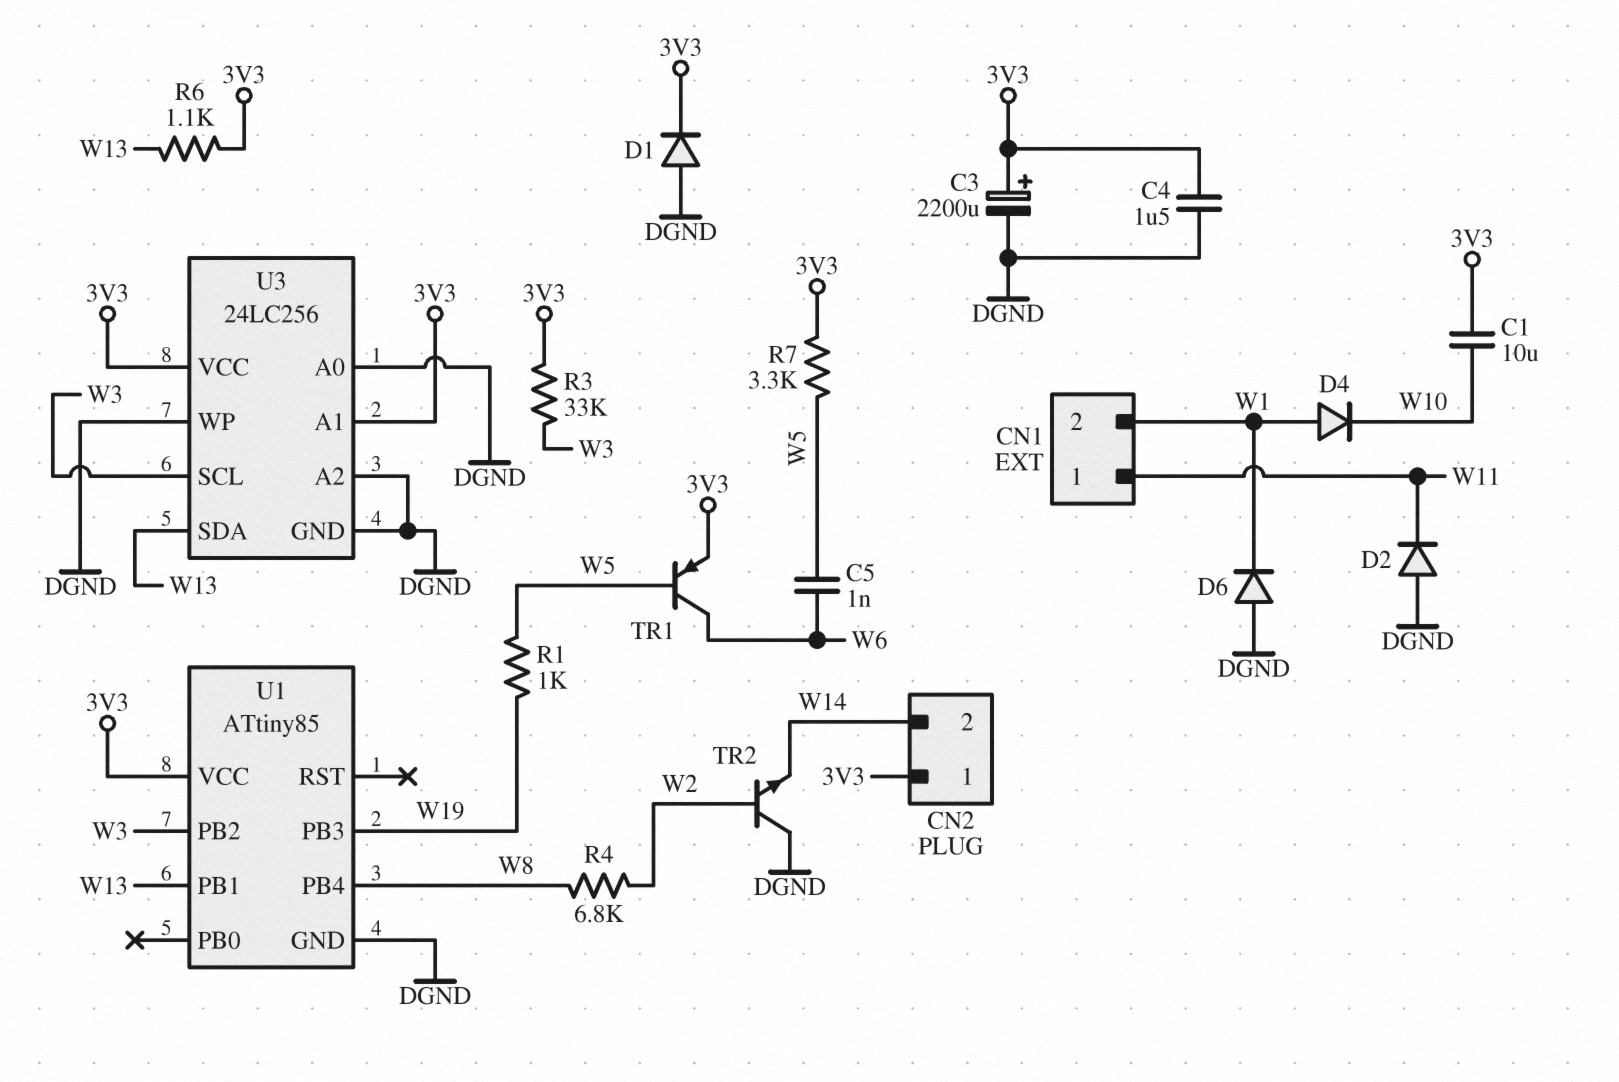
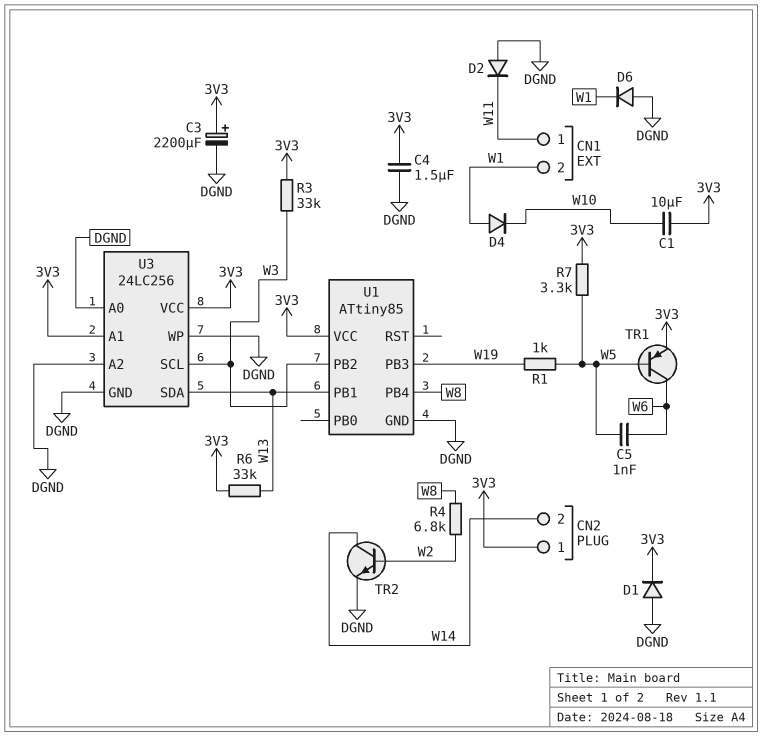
R6: 1.1k (3V3, W13) -> 33k (3V3, W13)
TR2: NPN (B W2, C DGND, E W14) -> NPN (B W2, C W14, E DGND)

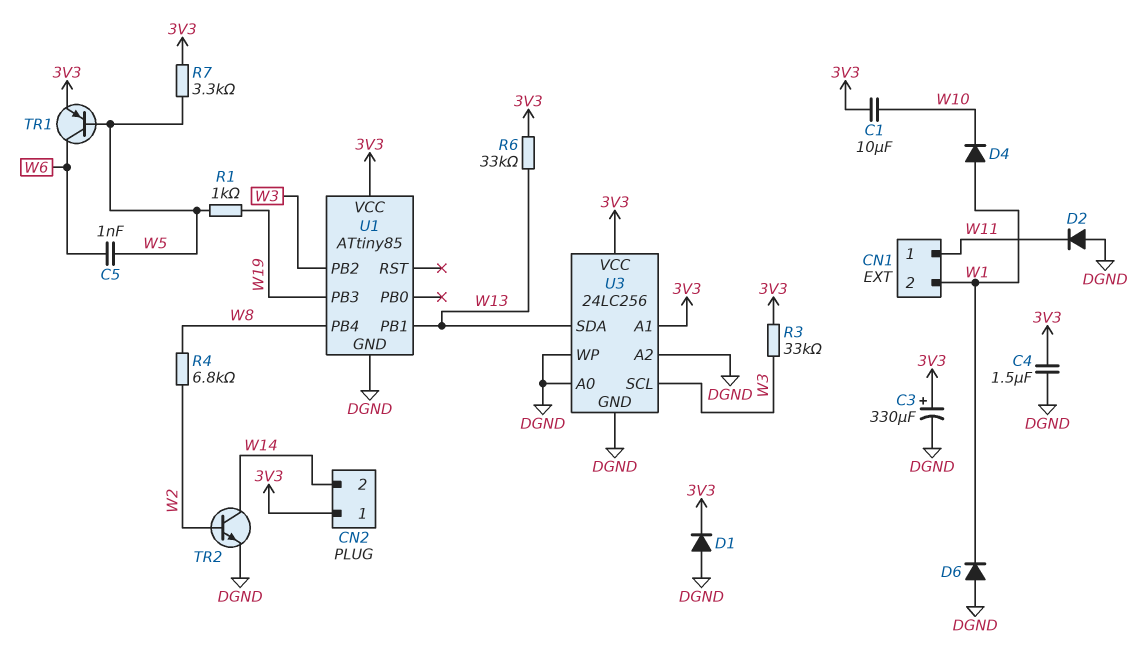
C3: 2200uF (plus 3V3, minus DGND) -> 330uF (plus 3V3, minus DGND)

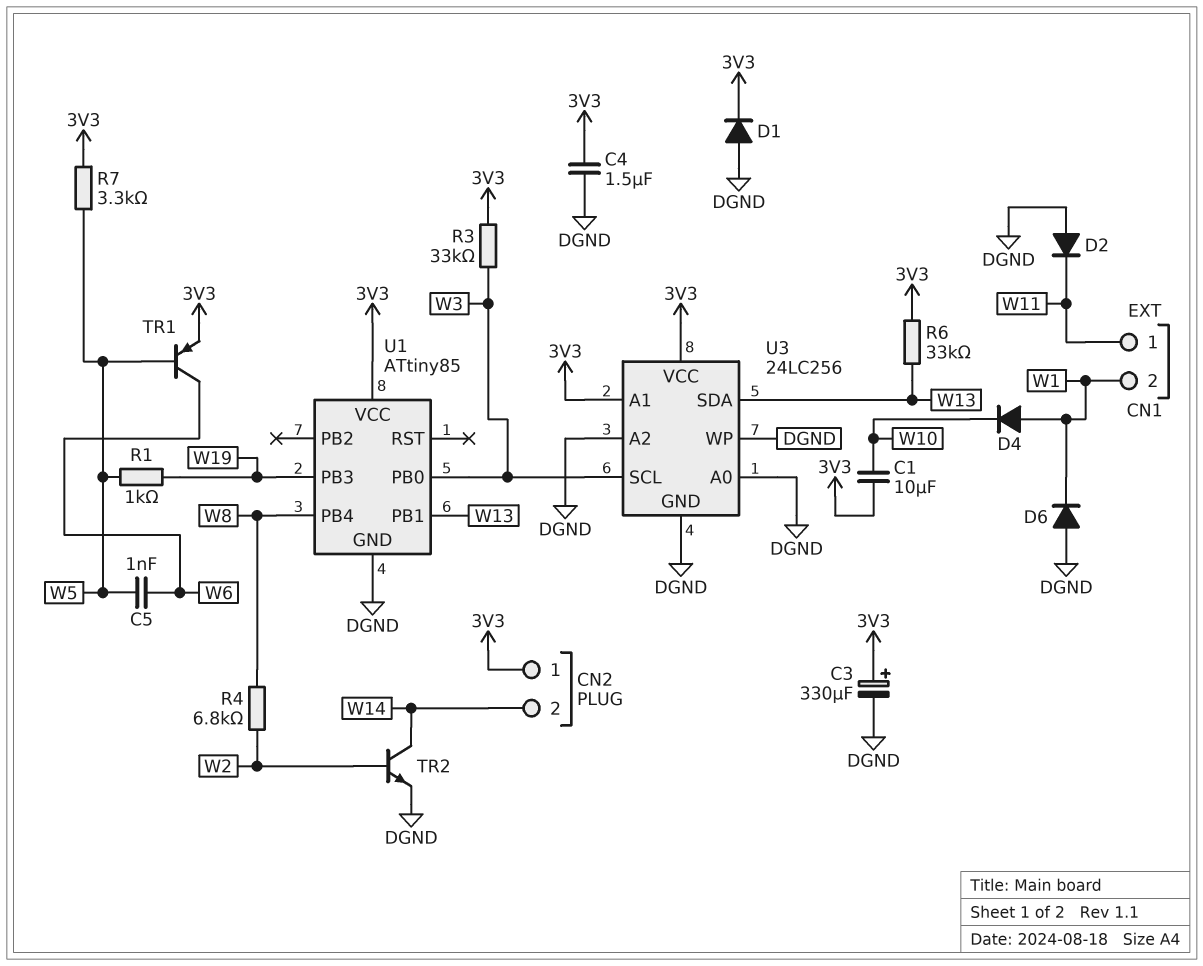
U1 pin PB0: none -> W3
U1 pin PB2: W3 -> none

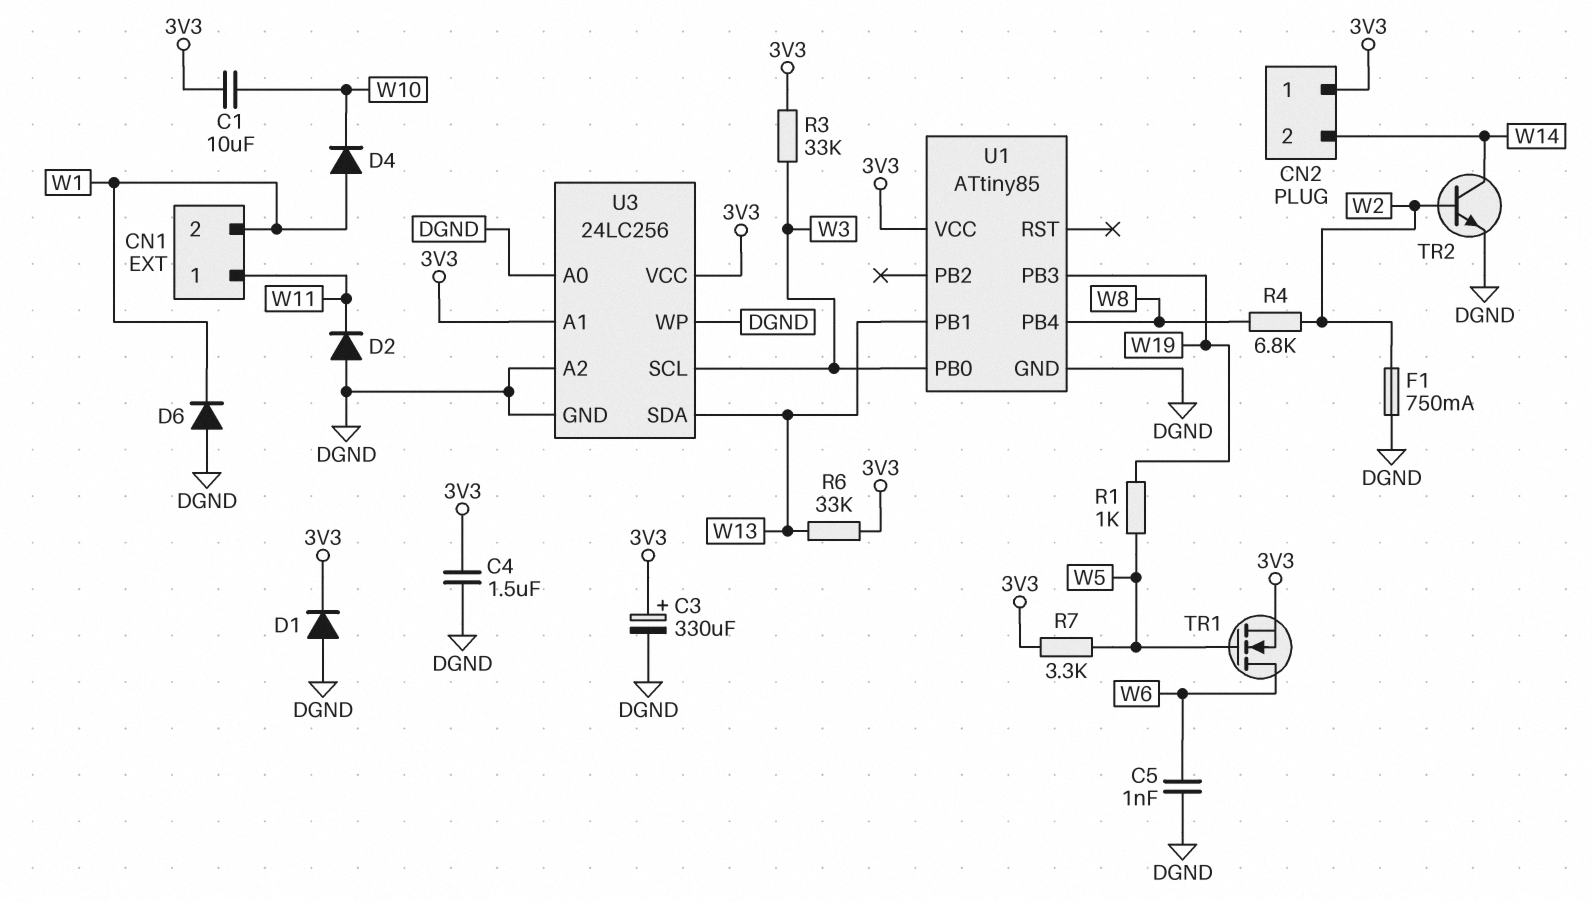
C5: 1nF (W5, W6) -> 1nF (DGND, W6)
F1: none -> 750mA (DGND, W2)
TR1: PNP (B W5, C W6, E 3V3) -> NMOS (G W5, D W6, S 3V3)

